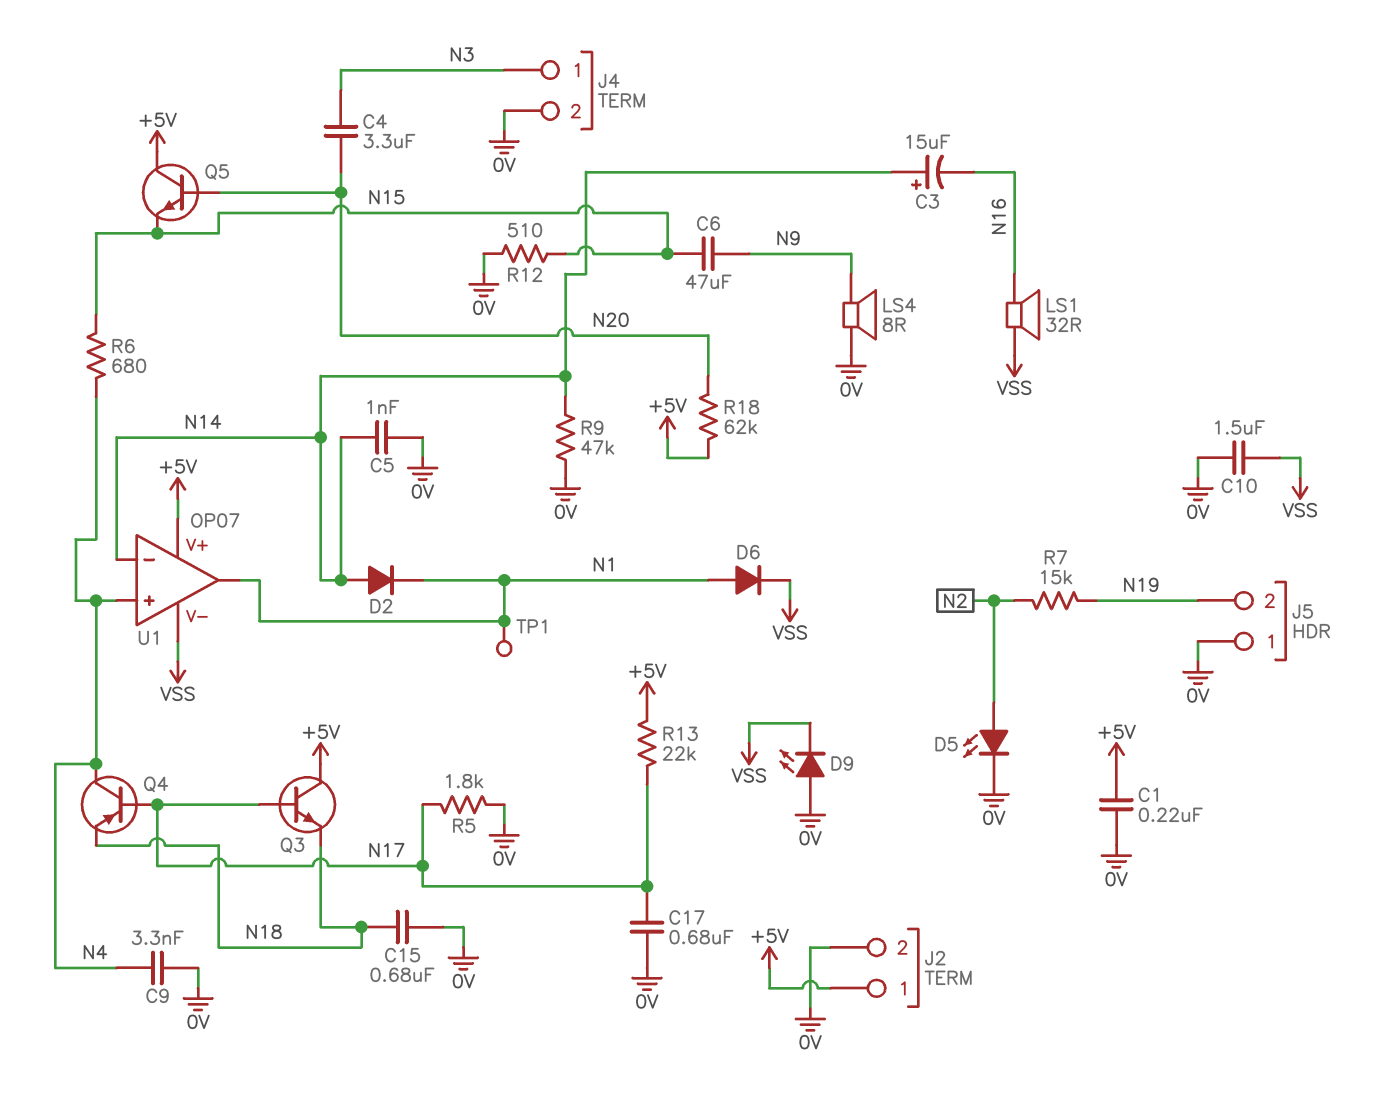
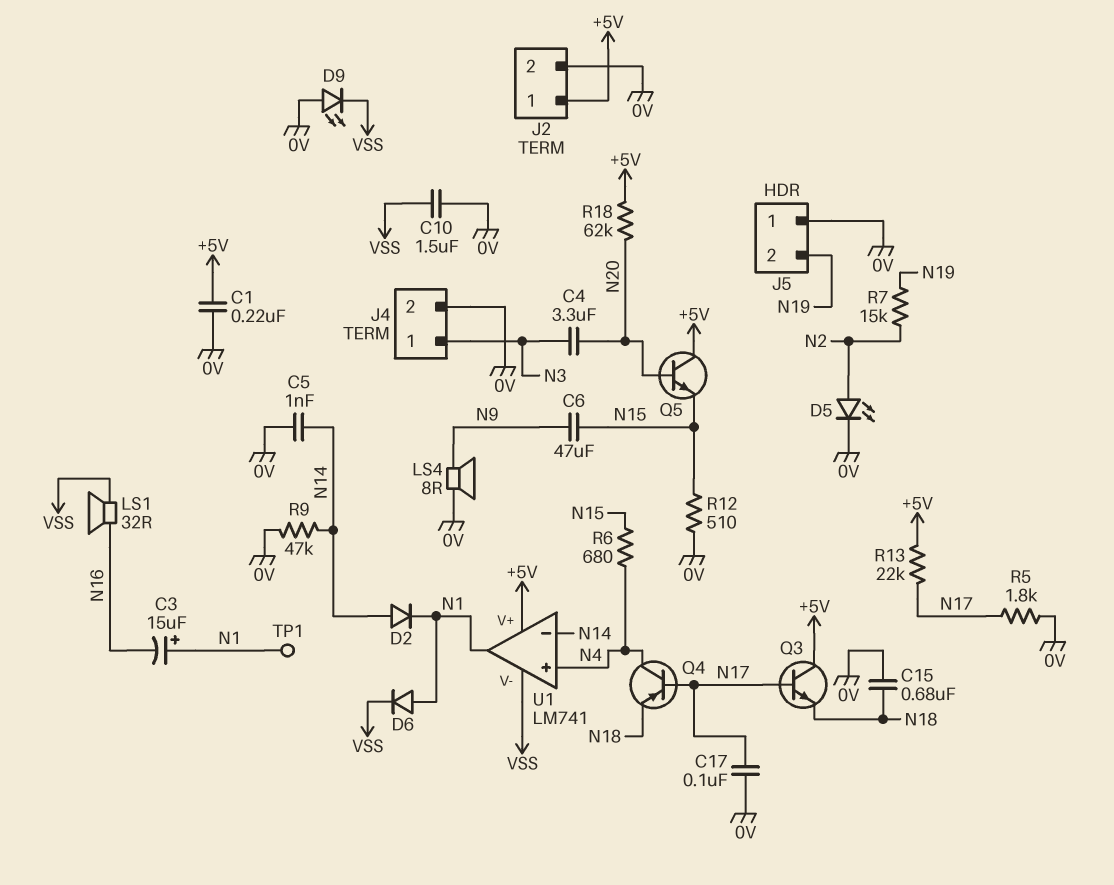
C3: 15uF (plus N14, minus N16) -> 15uF (plus N1, minus N16)
C9: 3.3nF (0V, N4) -> none
C17: 680nF (0V, N17) -> 100nF (0V, N17)
U1: OP07 -> LM741

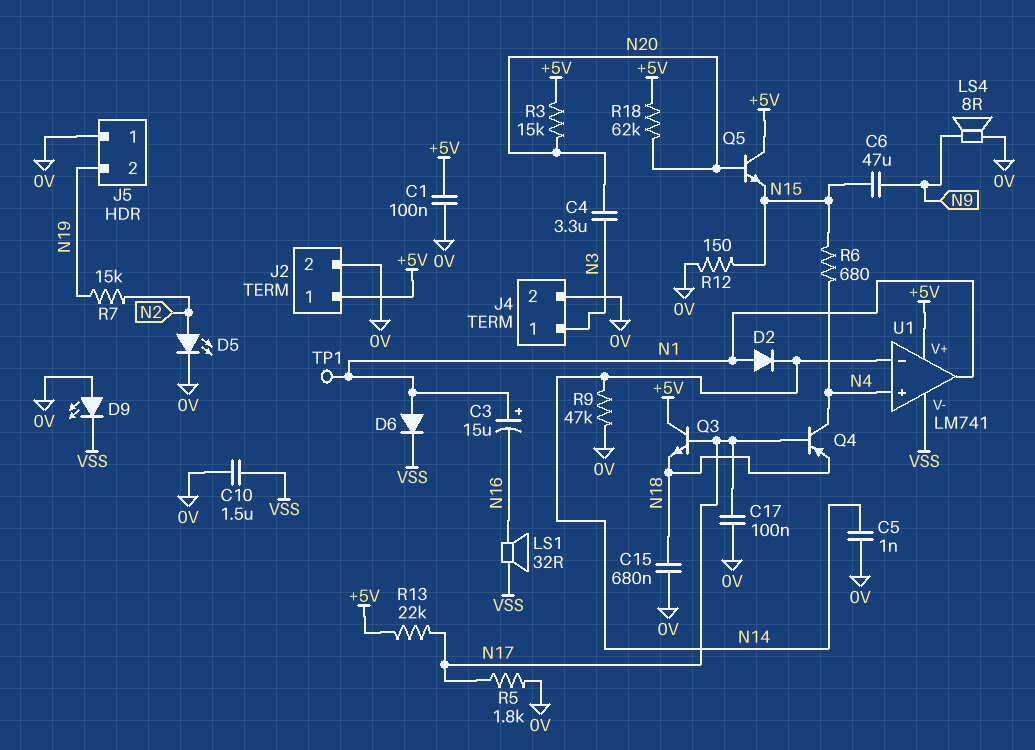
C1: 220nF (+5V, 0V) -> 100nF (+5V, 0V)
D2: diode (A N14, K N1) -> diode (A N1, K N14)
R3: none -> 15k (+5V, N20)
R12: 510 (0V, N15) -> 150 (0V, N15)

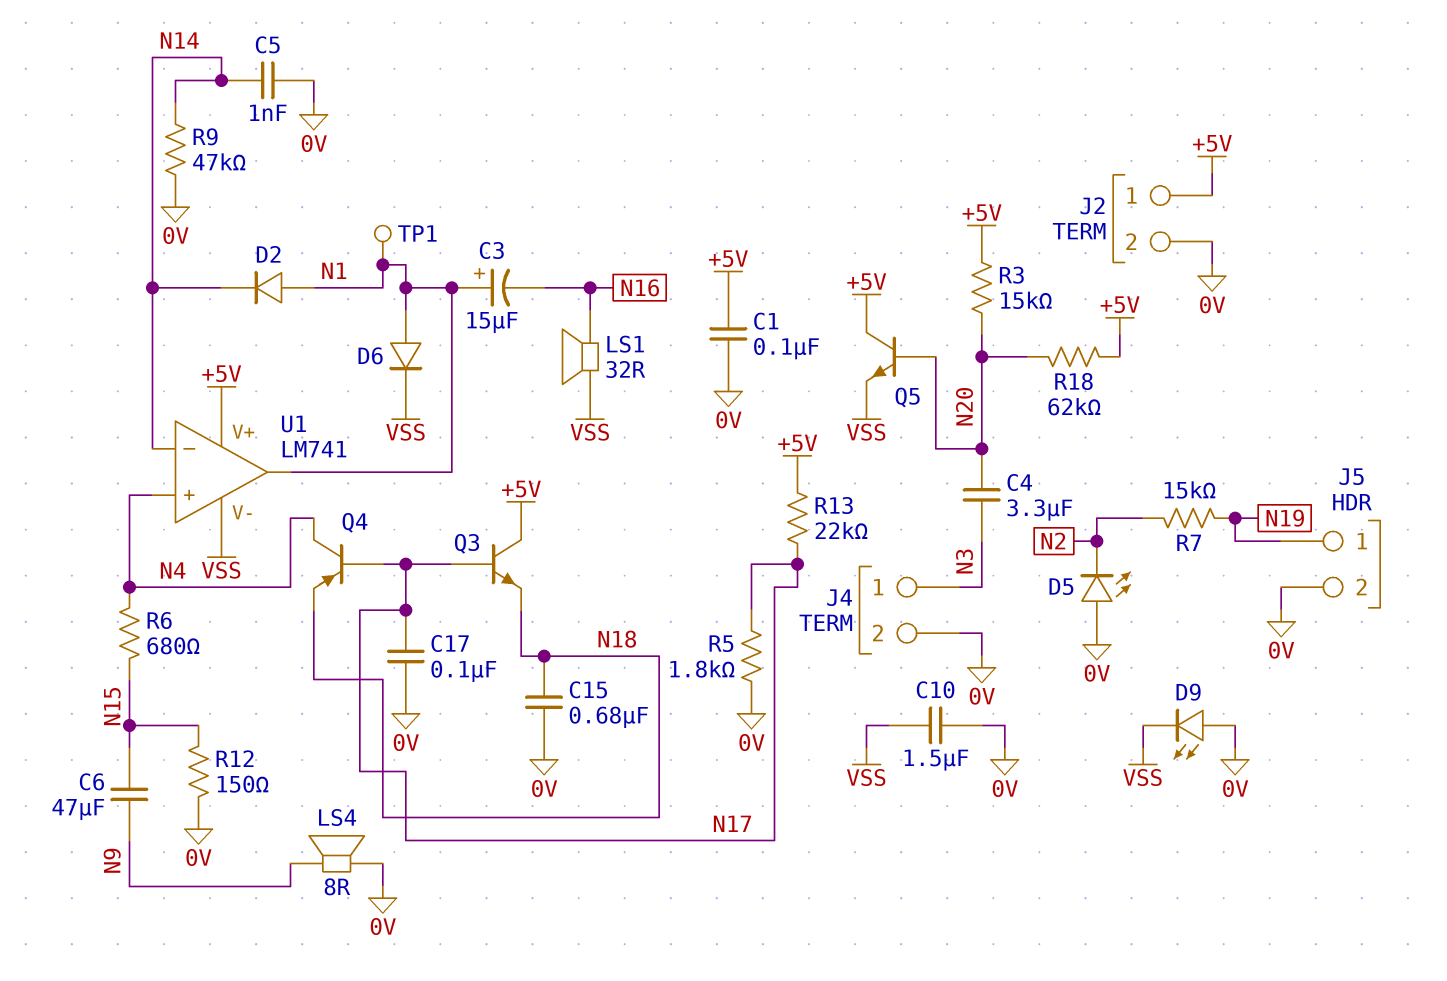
D5: LED (A N2, K 0V) -> LED (A 0V, K N2)
J5 pin 1: 0V -> N19
J5 pin 2: N19 -> 0V
Q5: NPN (B N20, C +5V, E N15) -> NPN (B N20, C +5V, E VSS)

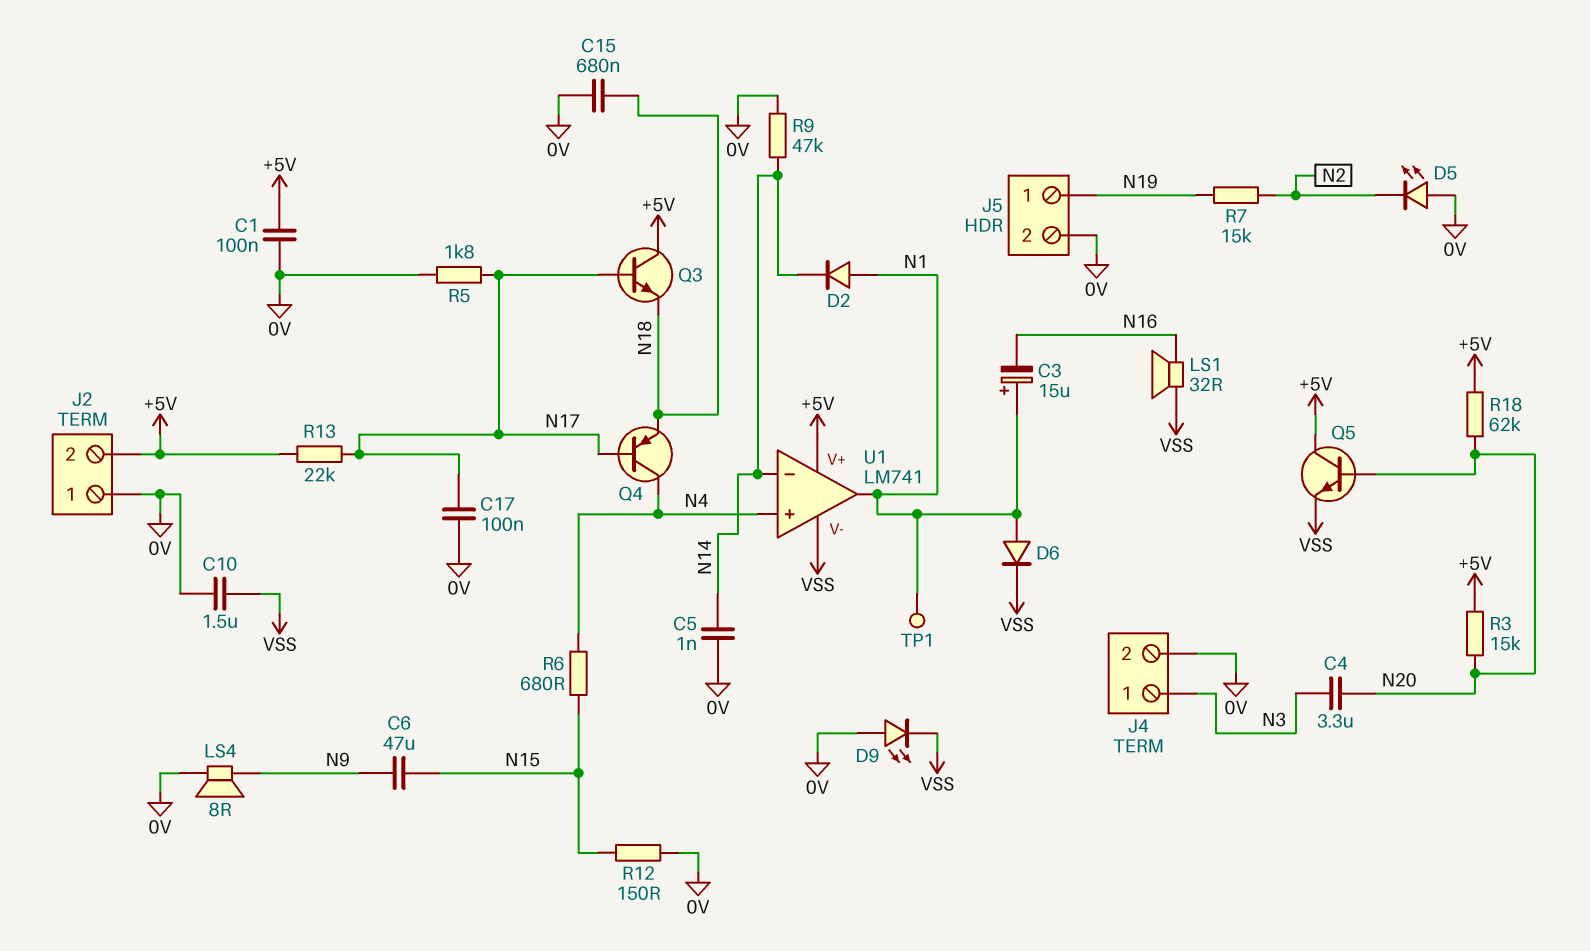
J2 pin 1: +5V -> 0V
J2 pin 2: 0V -> +5V

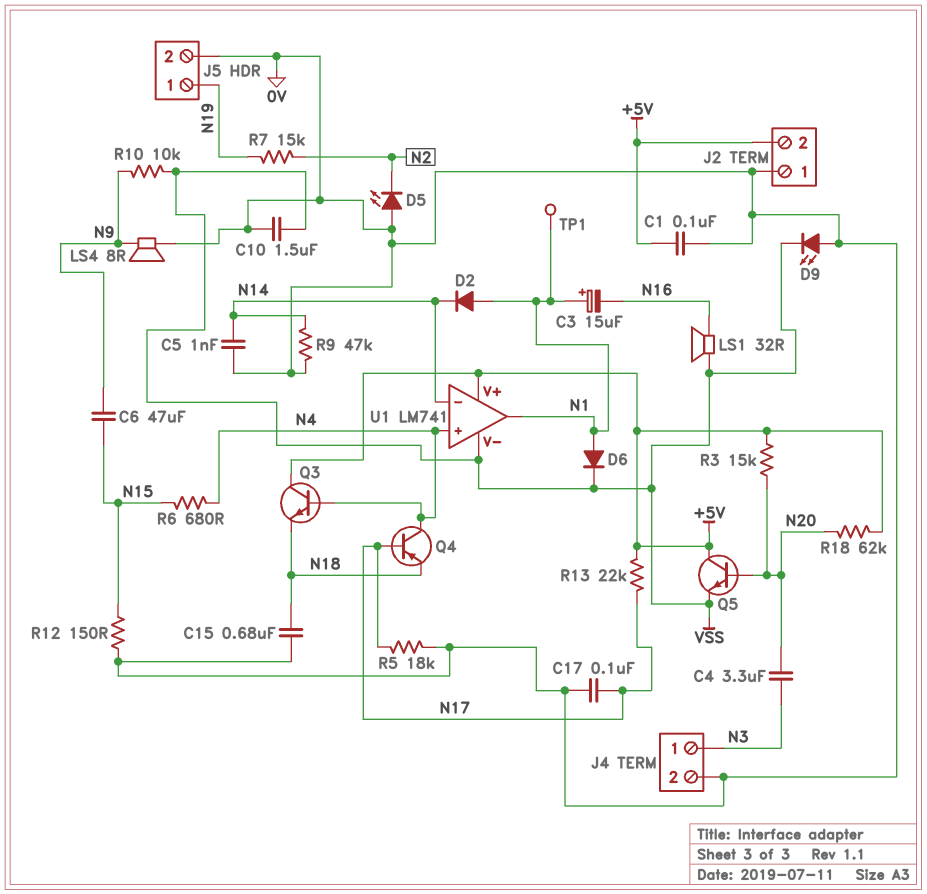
Q3: NPN (B N17, C +5V, E N18) -> NPN (B N4, C +5V, E N18)
R5: 1.8k (0V, N17) -> 18k (0V, N17)
R10: none -> 10k (N9, VSS)

